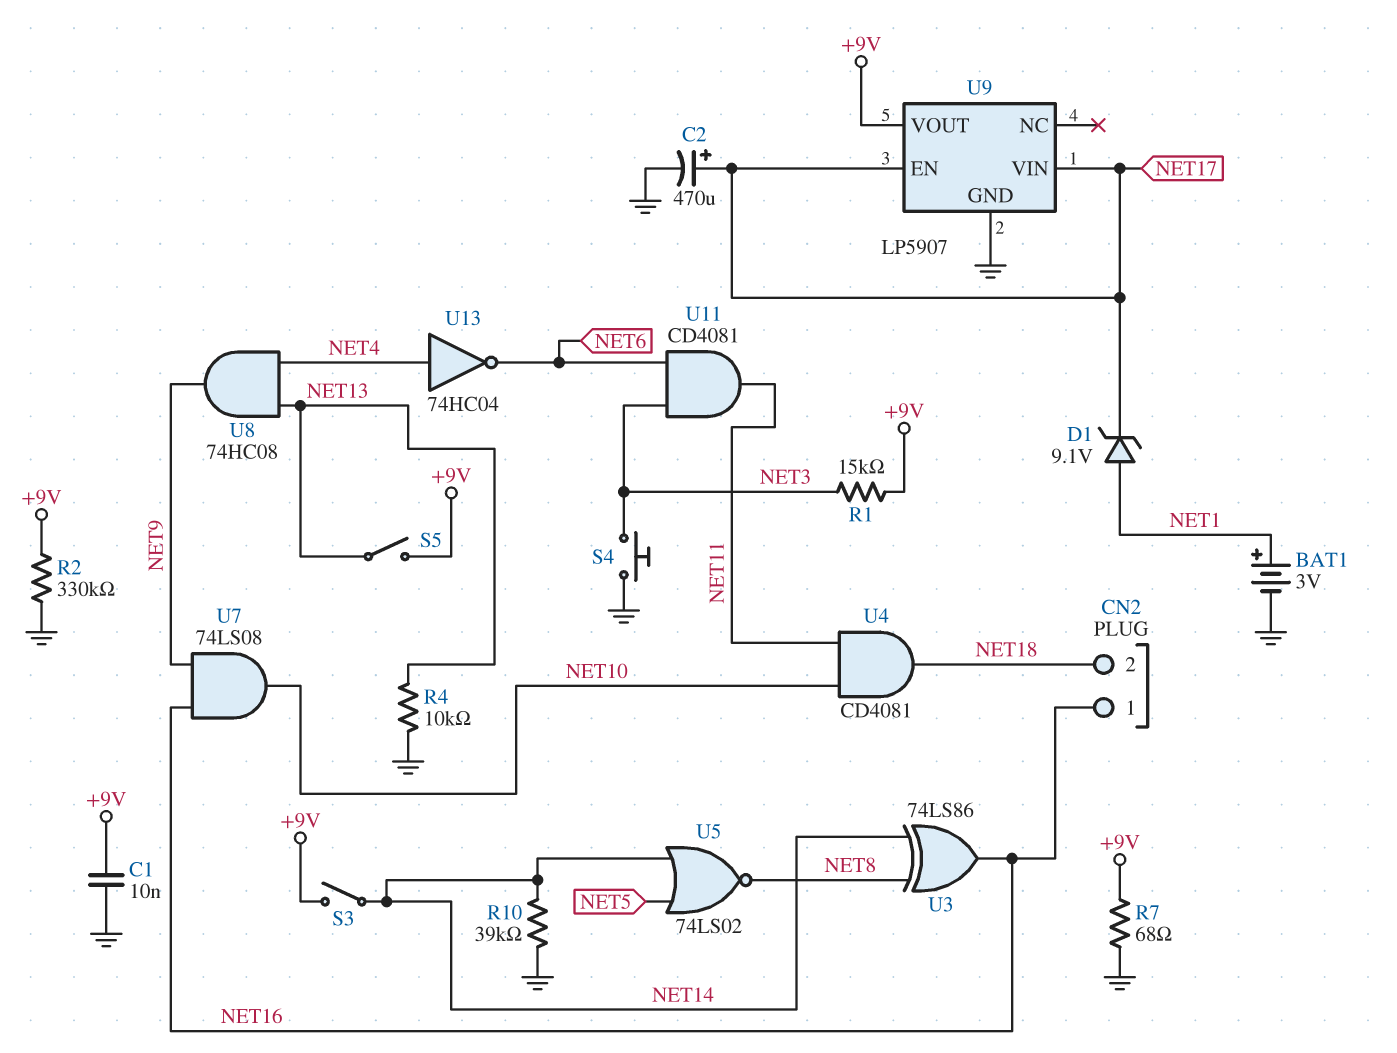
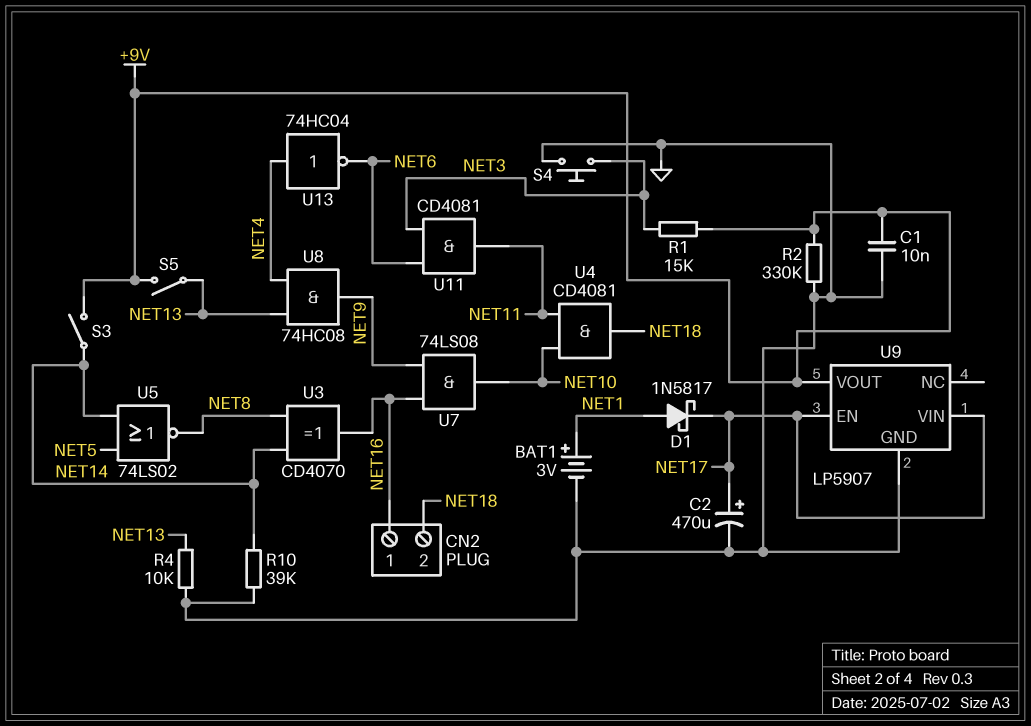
D1: zener 9.1V (A NET1, K NET17) -> schottky 1N5817 (A NET1, K NET17)
R7: 68 (+9V, GND) -> none
U3: XOR 74LS86 (in NET8, in NET14, out NET16) -> XOR CD4070 (in NET8, in NET14, out NET16)

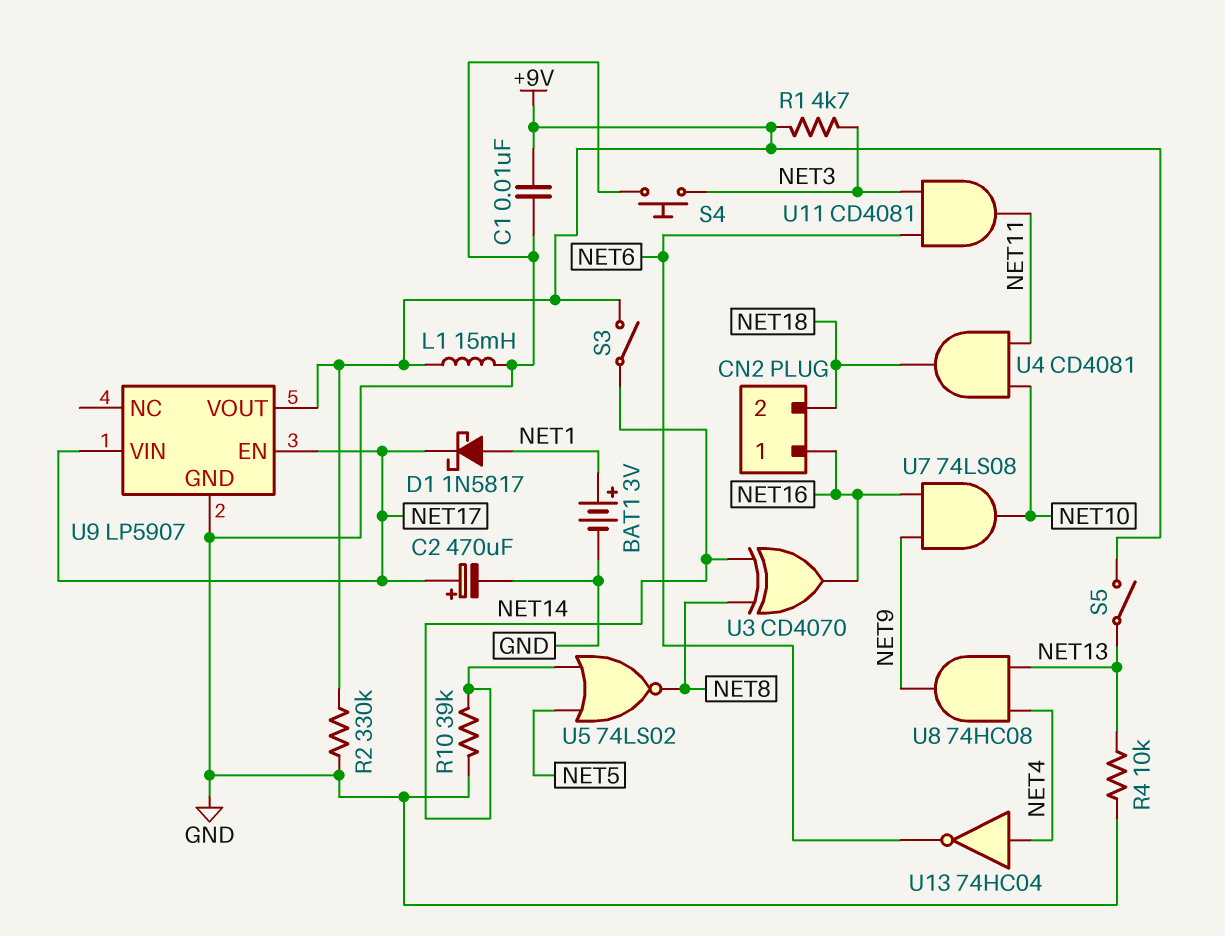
L1: none -> 15mH (+9V, GND)
R1: 15k (+9V, NET3) -> 4.7k (+9V, NET3)

